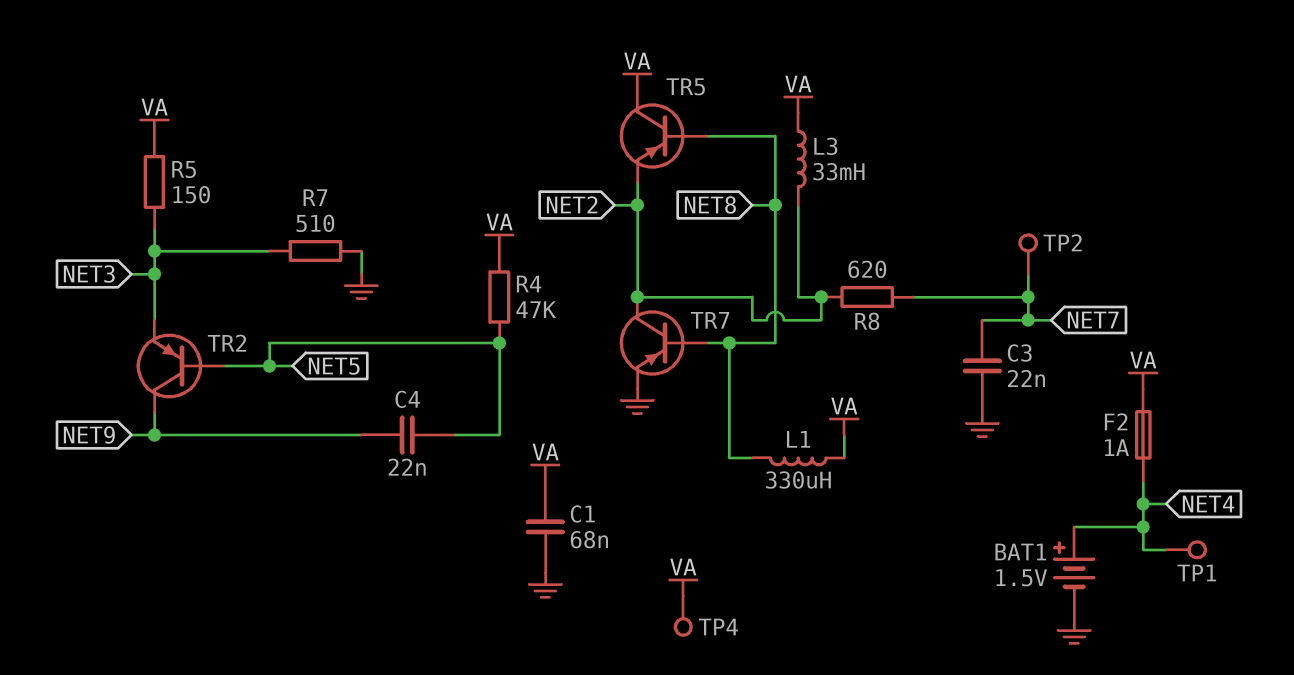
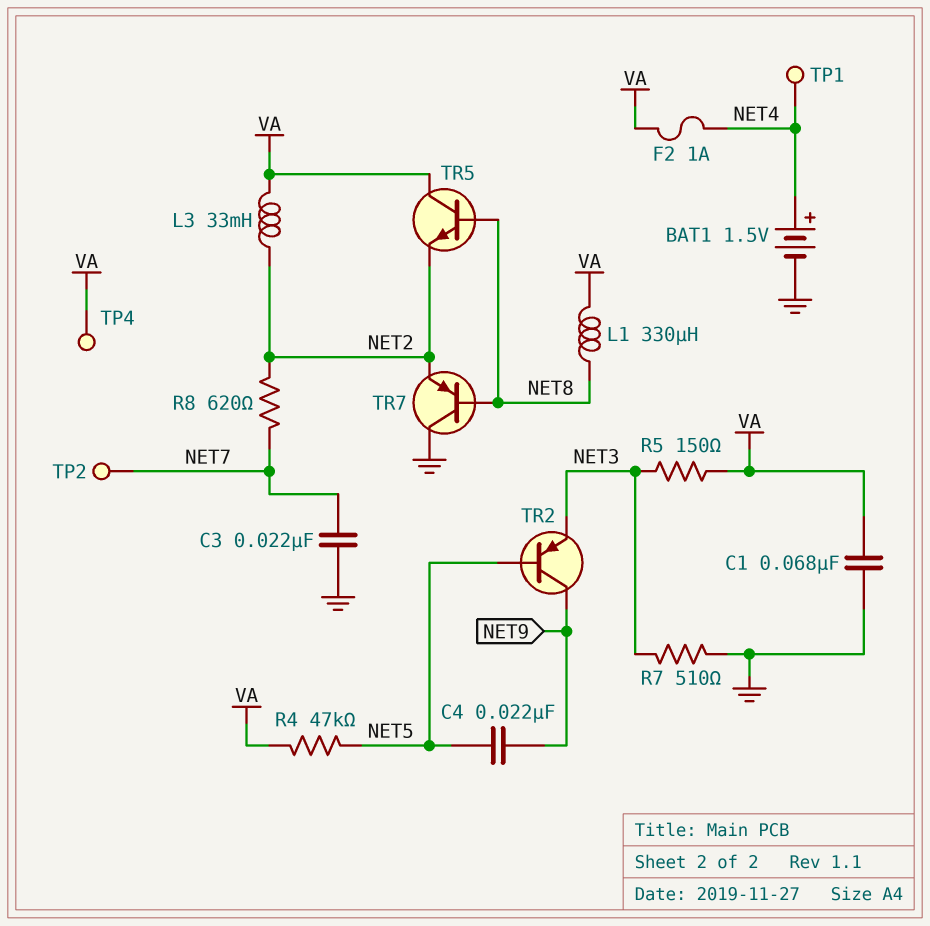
TR5: PNP (B NET8, C VA, E NET2) -> NPN (B NET8, C VA, E NET2)
TR7: PNP (B NET8, C NET2, E GND) -> PNP (B NET8, C GND, E NET2)

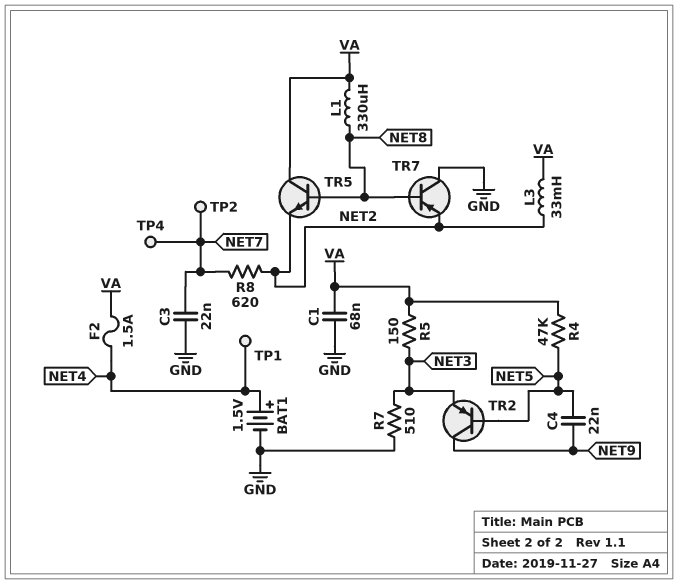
F2: 1A (NET4, VA) -> 1.5A (NET4, VA)
TP4: test point (VA) -> test point (NET7)

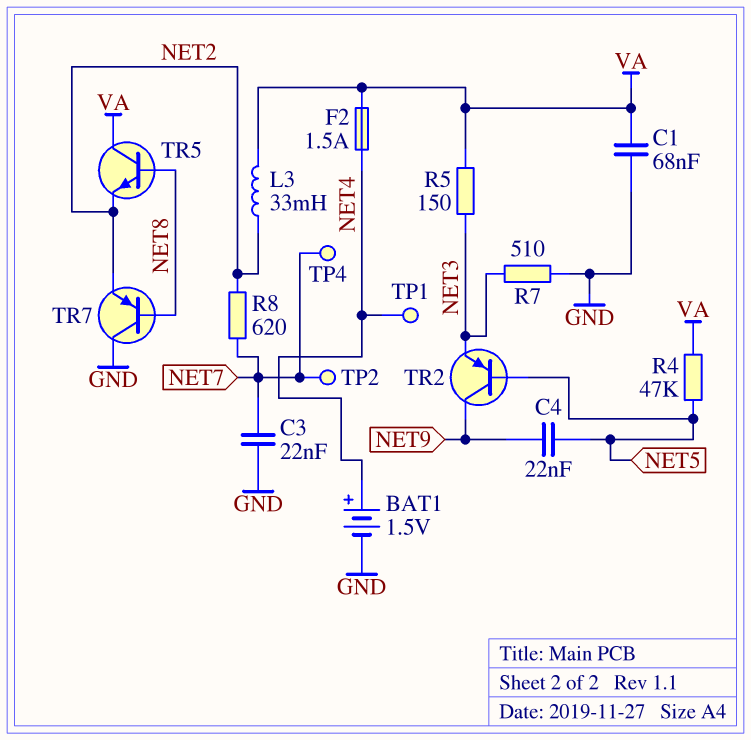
L1: 330uH (NET8, VA) -> none

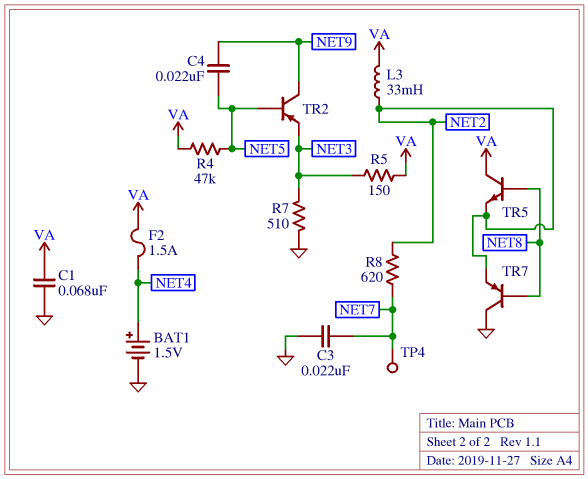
TP1: test point (NET4) -> none
TP2: test point (NET7) -> none

